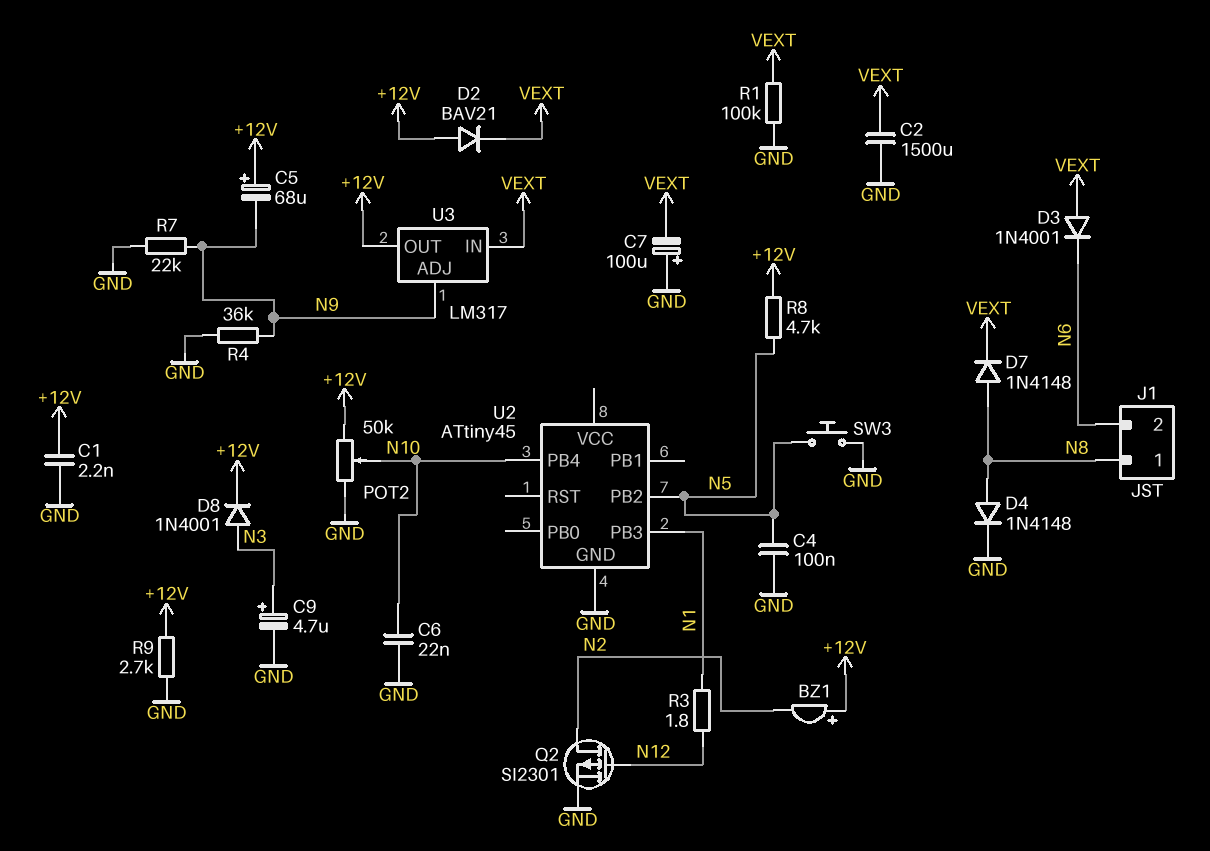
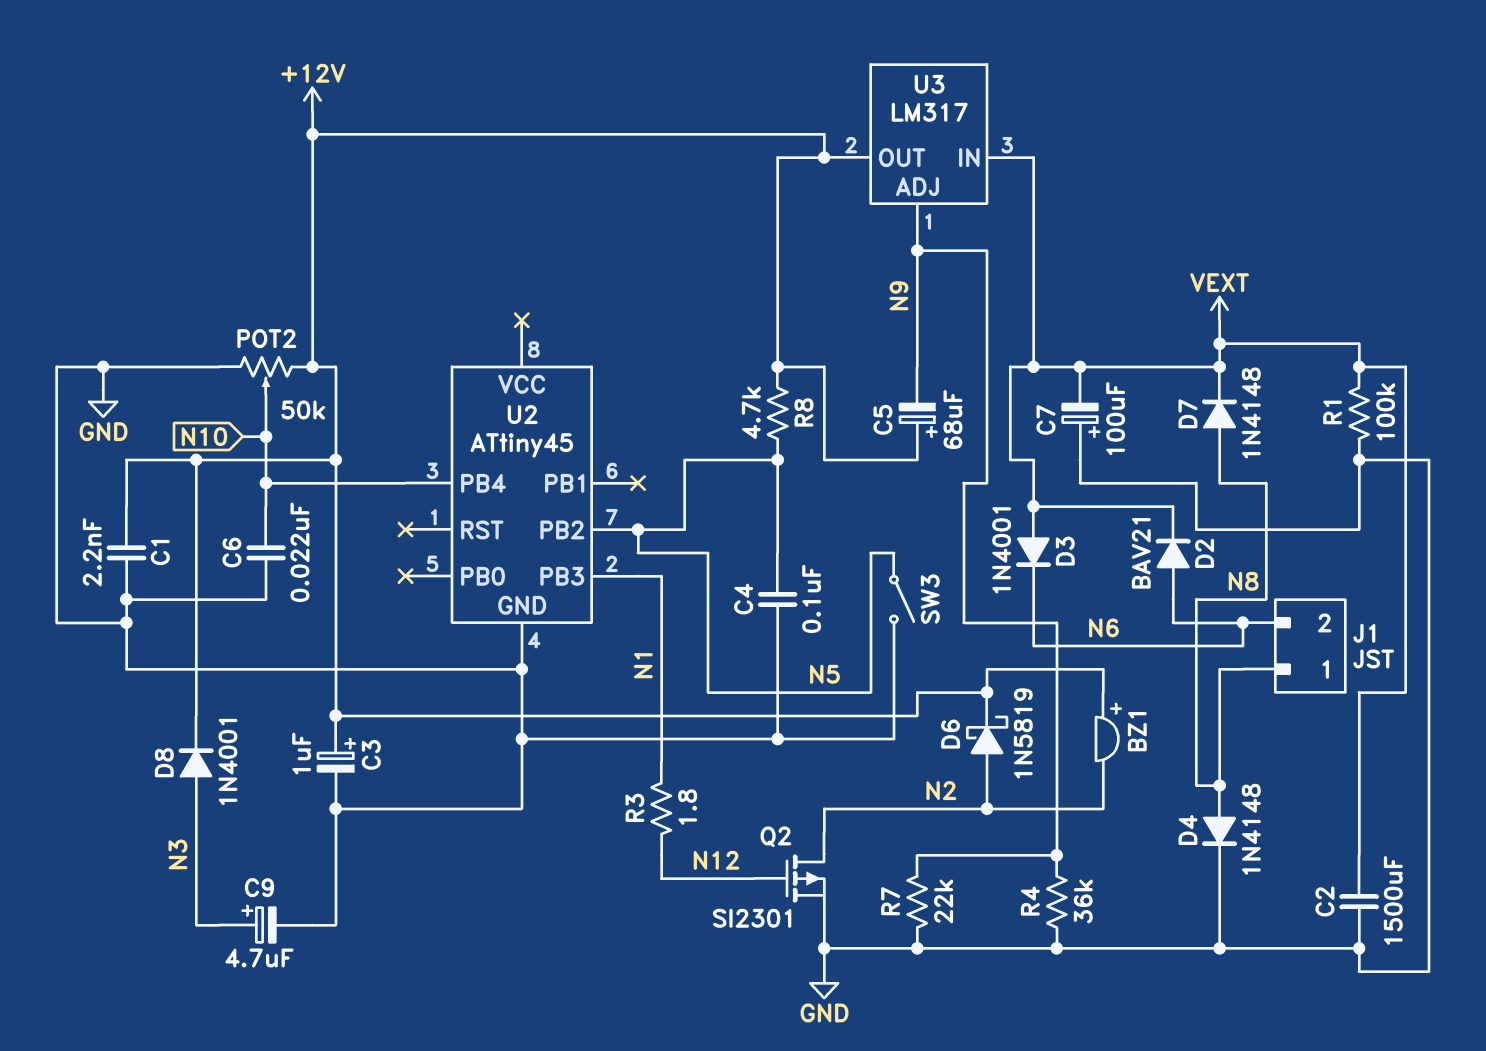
C3: none -> 1uF (plus +12V, minus GND)
D2: diode BAV21 (A +12V, K VEXT) -> diode BAV21 (A N6, K VEXT)
D6: none -> schottky 1N5819 (A N2, K +12V)
R9: 2.7k (+12V, GND) -> none
SW3: button (GND, N5) -> switch (GND, N5)

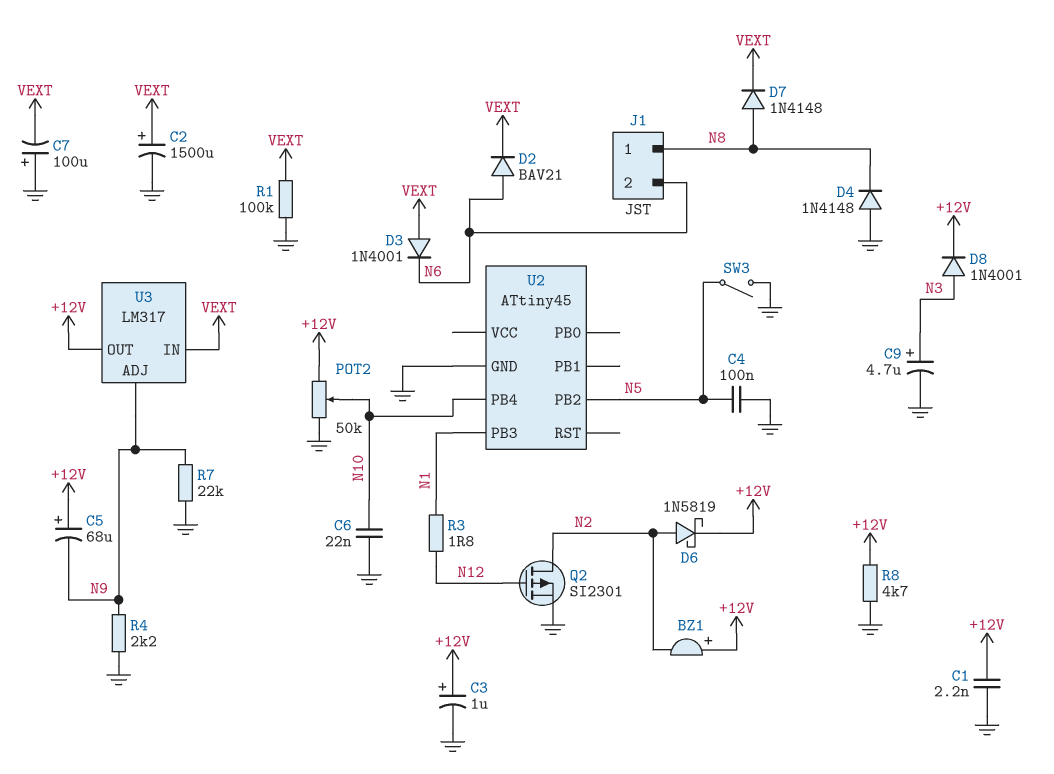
C2: 1500uF (GND, VEXT) -> 1500uF (plus VEXT, minus GND)
D4: diode 1N4148 (A N8, K GND) -> diode 1N4148 (A GND, K N8)
R4: 36k (GND, N9) -> 2.2k (GND, N9)
R8: 4.7k (+12V, N5) -> 4.7k (+12V, GND)

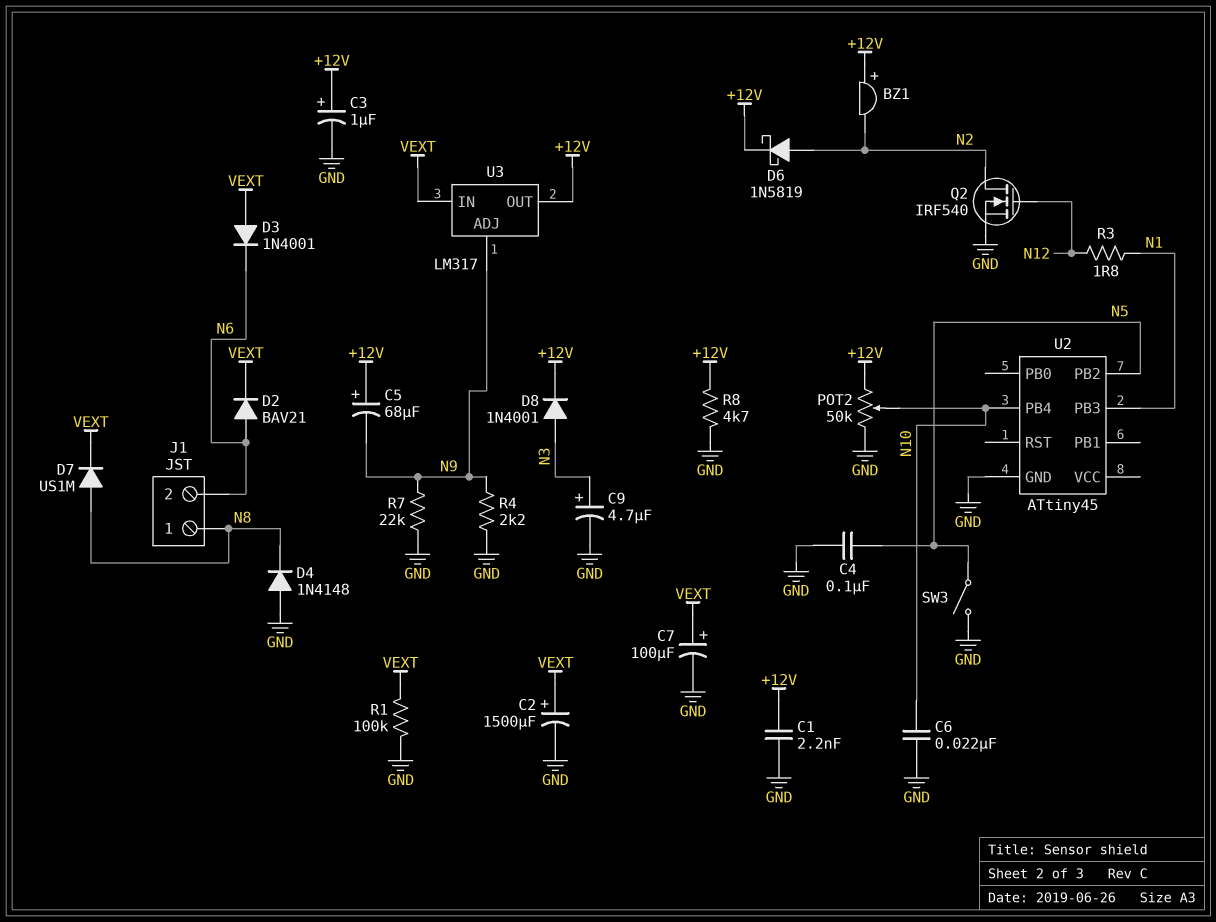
C7: 100uF (plus GND, minus VEXT) -> 100uF (plus VEXT, minus GND)
D7: diode 1N4148 (A N8, K VEXT) -> diode US1M (A N8, K VEXT)
Q2: PMOS SI2301 (G N12, D N2, S GND) -> NMOS IRF540 (G N12, D N2, S GND)

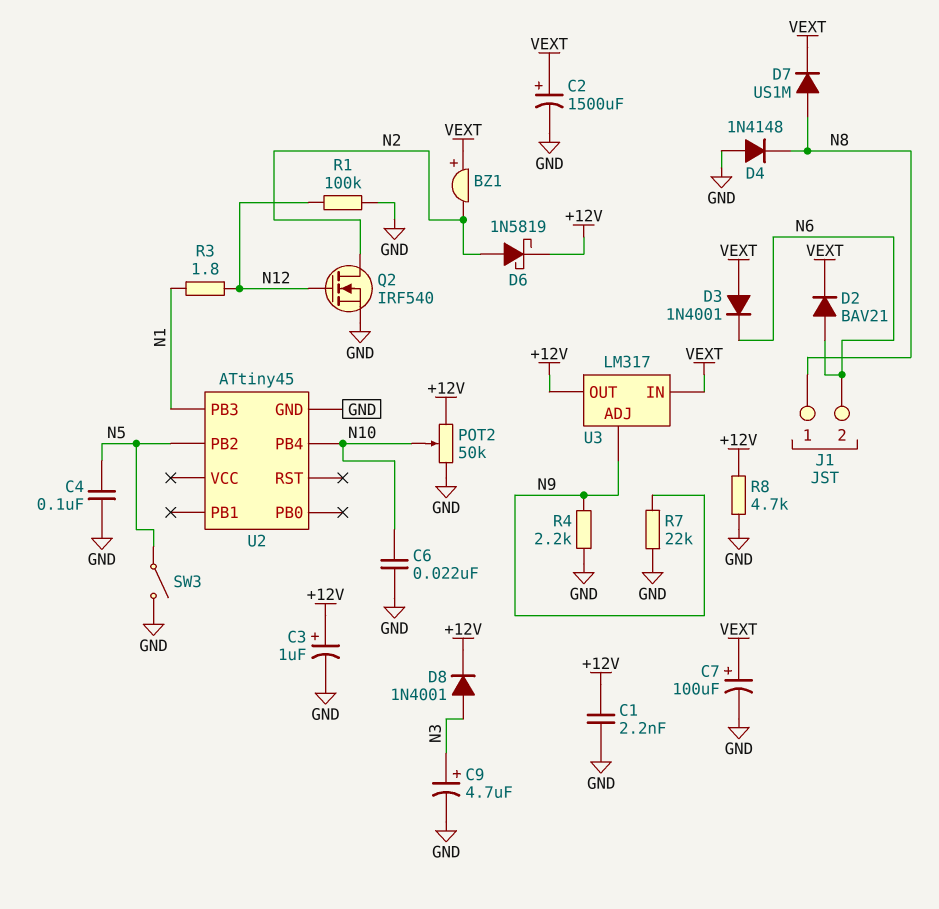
BZ1: buzzer (plus +12V, minus N2) -> buzzer (plus VEXT, minus N2)
C5: 68uF (plus +12V, minus N9) -> none
R1: 100k (GND, VEXT) -> 100k (GND, N12)

